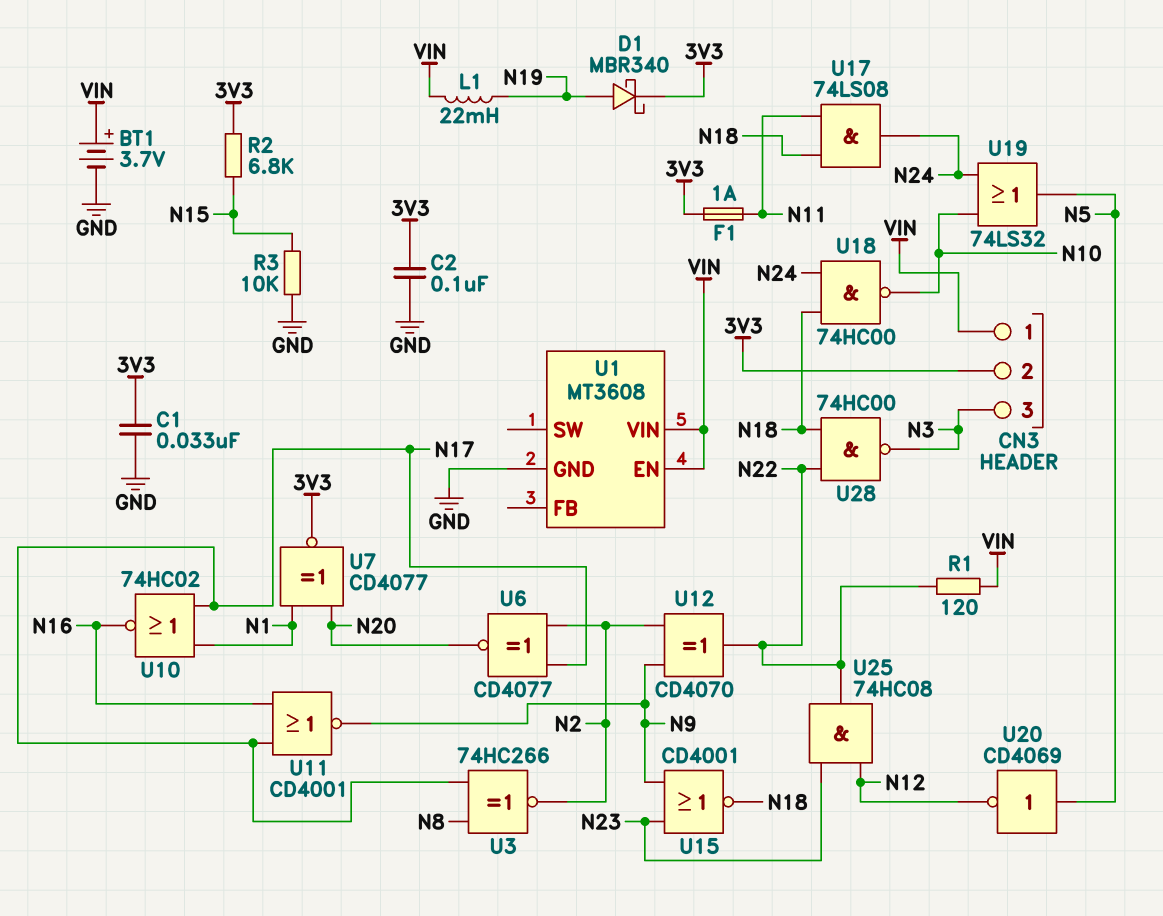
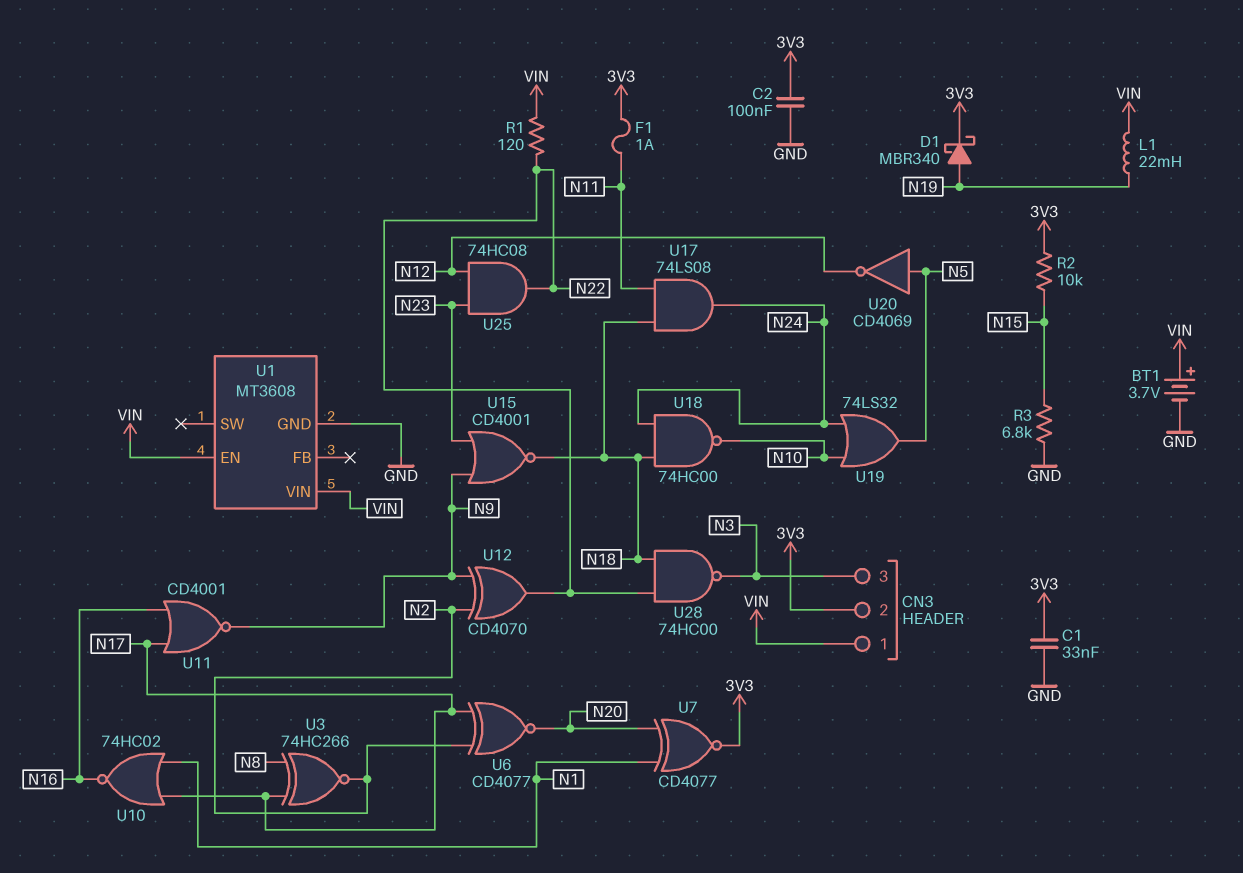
R2: 6.8k (3V3, N15) -> 10k (3V3, N15)
R3: 10k (GND, N15) -> 6.8k (GND, N15)

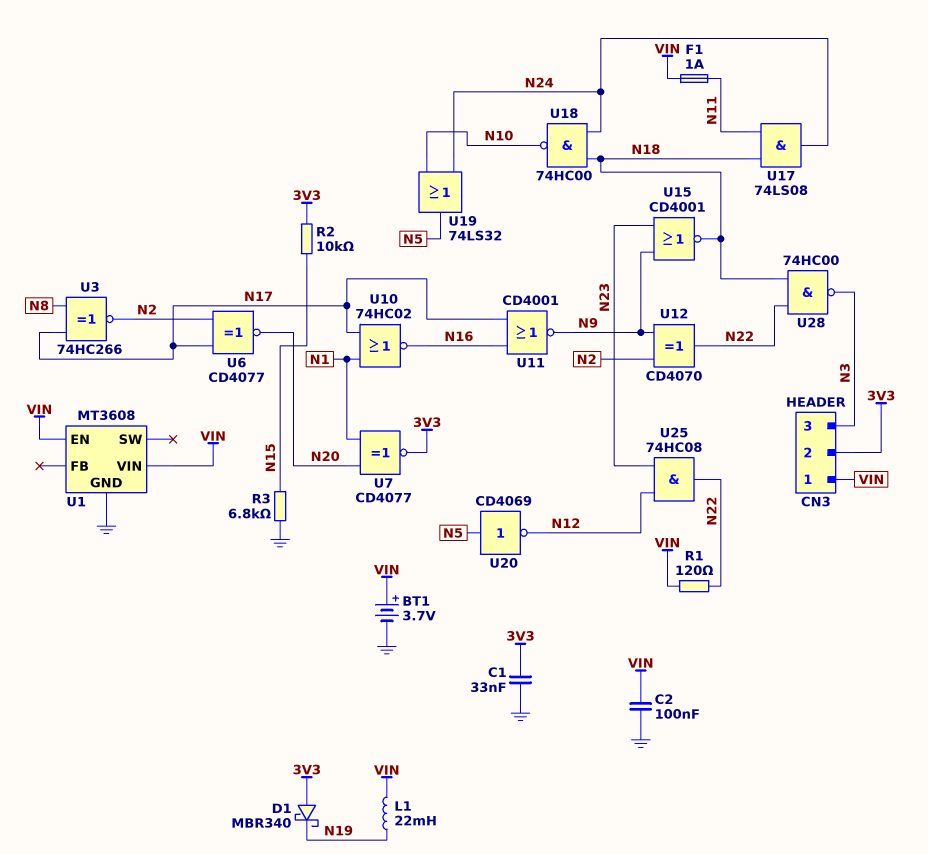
C2: 100nF (3V3, GND) -> 100nF (GND, VIN)
D1: schottky MBR340 (A N19, K 3V3) -> schottky MBR340 (A 3V3, K N19)
F1: 1A (3V3, N11) -> 1A (N11, VIN)

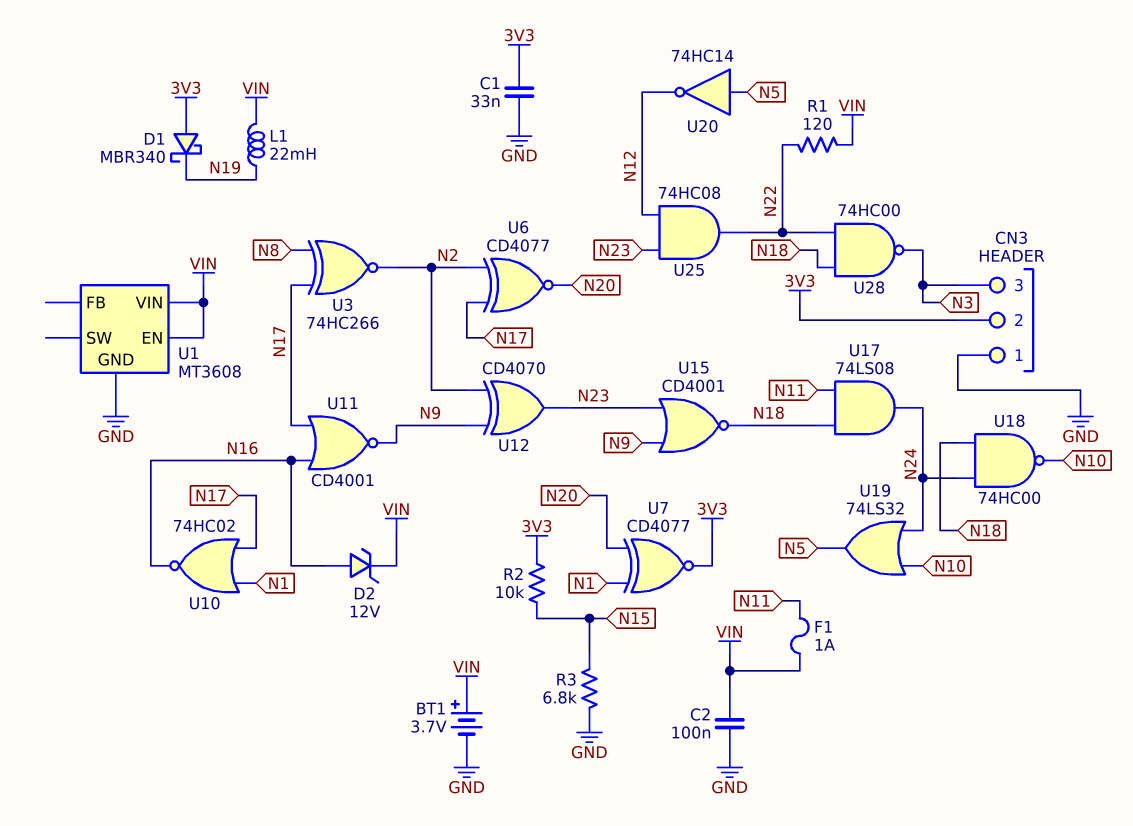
CN3 pin 1: VIN -> GND
D2: none -> zener 12V (A N16, K VIN)
U12: XOR CD4070 (in N2, in N9, out N22) -> XOR CD4070 (in N2, in N9, out N23)
U20: NOT CD4069 (in N5, out N12) -> NOT 74HC14 (in N5, out N12)

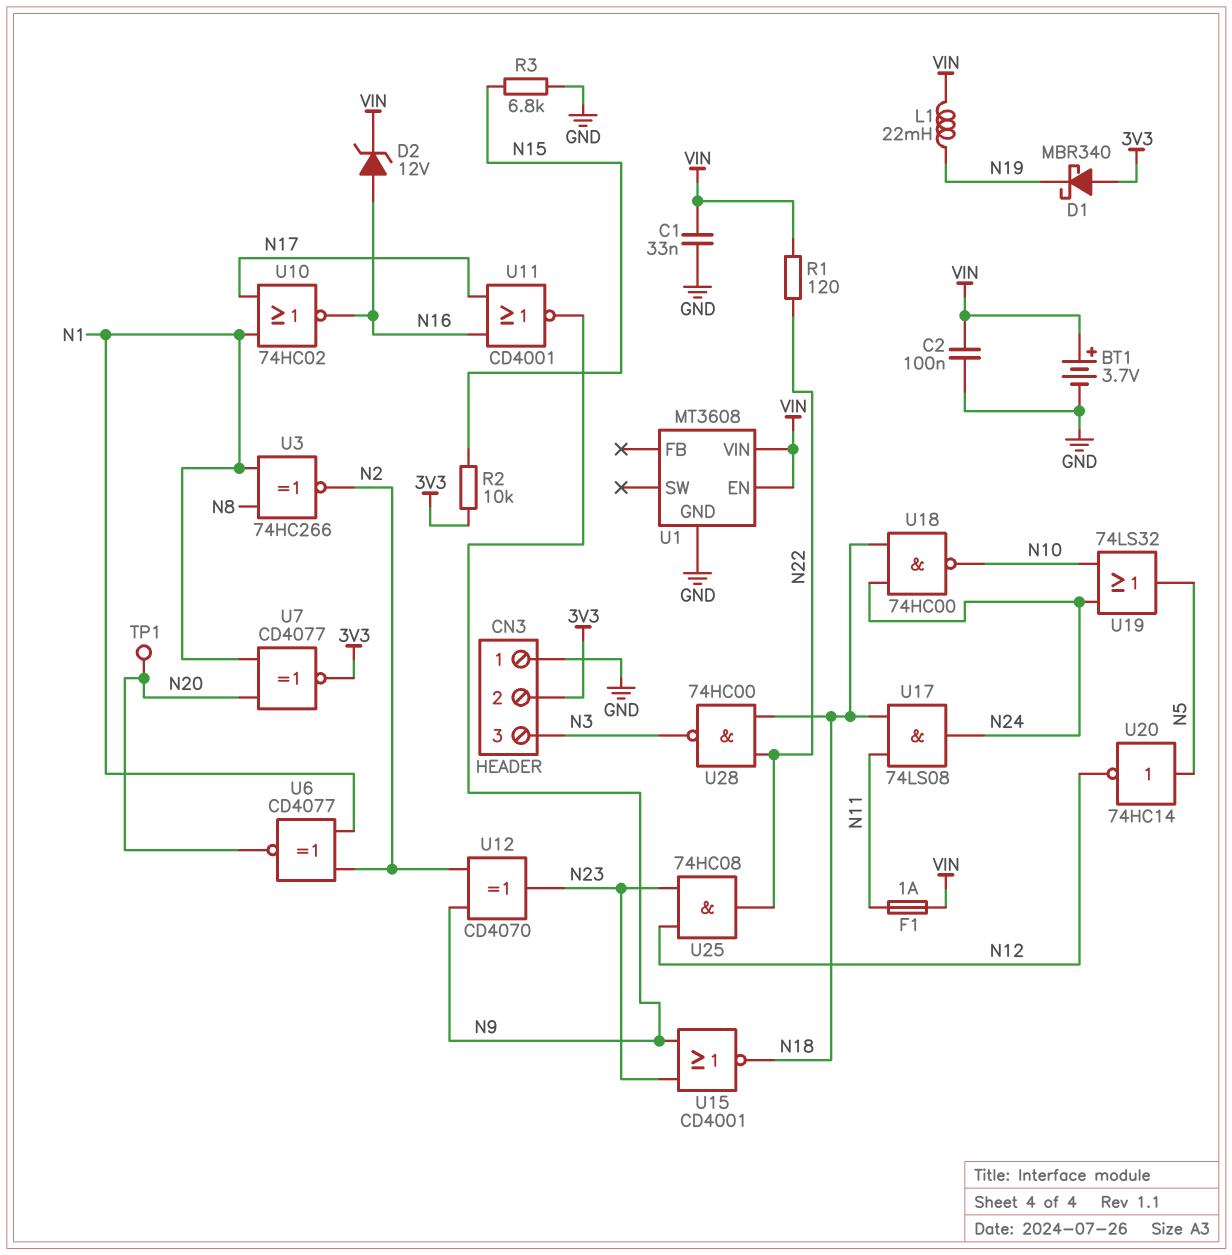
C1: 33nF (3V3, GND) -> 33nF (GND, VIN)
TP1: none -> test point (N20)
U3: XNOR 74HC266 (in N8, in N17, out N2) -> XNOR 74HC266 (in N1, in N8, out N2)
U6: XNOR CD4077 (in N2, in N17, out N20) -> XNOR CD4077 (in N1, in N2, out N20)

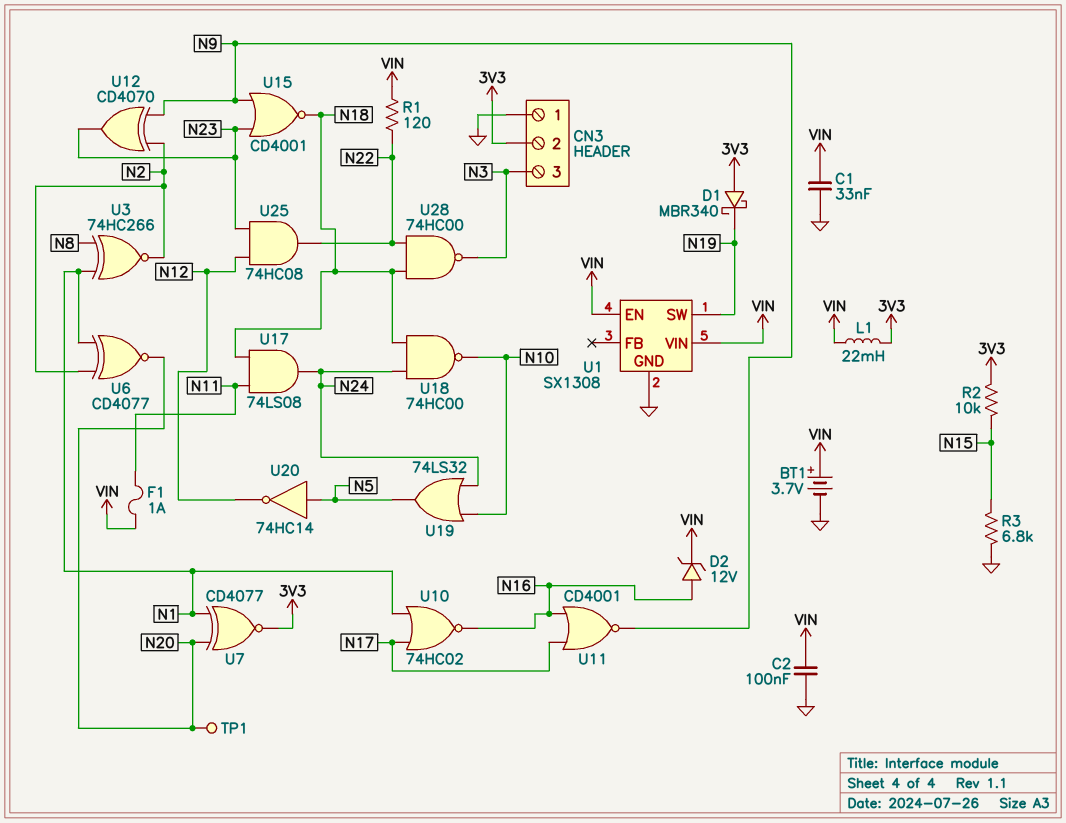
L1: 22mH (N19, VIN) -> 22mH (3V3, VIN)
U1: MT3608 -> SX1308
U1 pin SW: none -> N19

